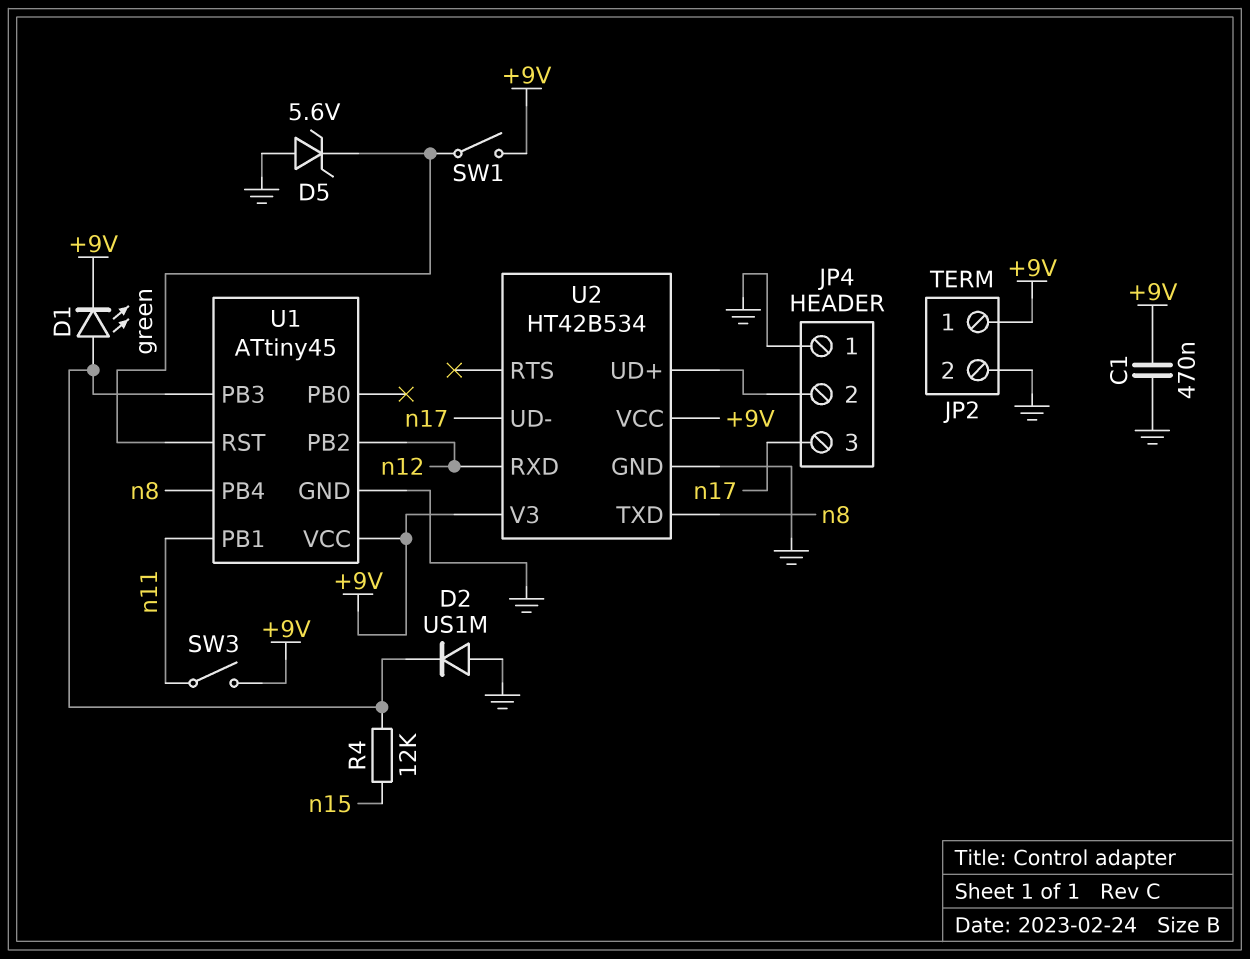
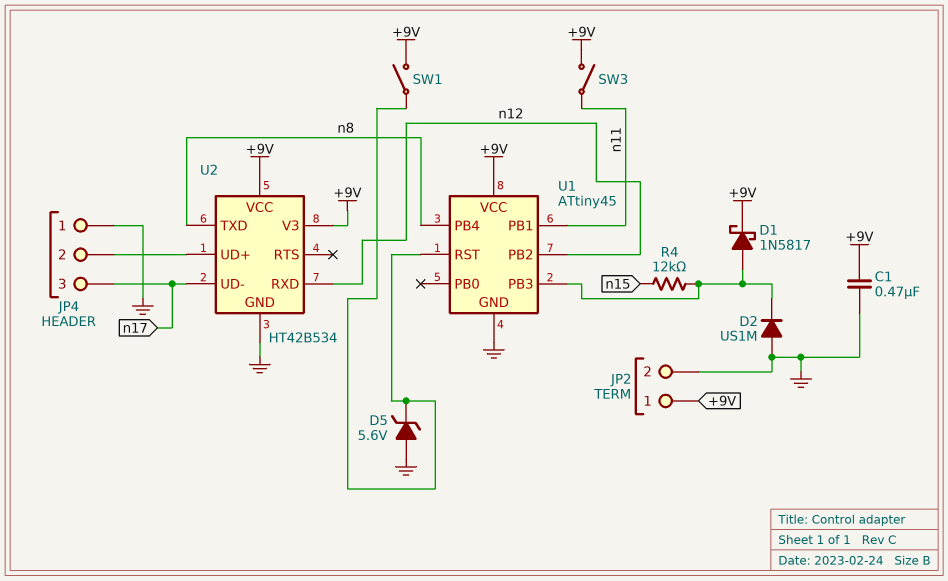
D1: LED green (A U1/PB3, K +9V) -> schottky 1N5817 (A U1/PB3, K +9V)

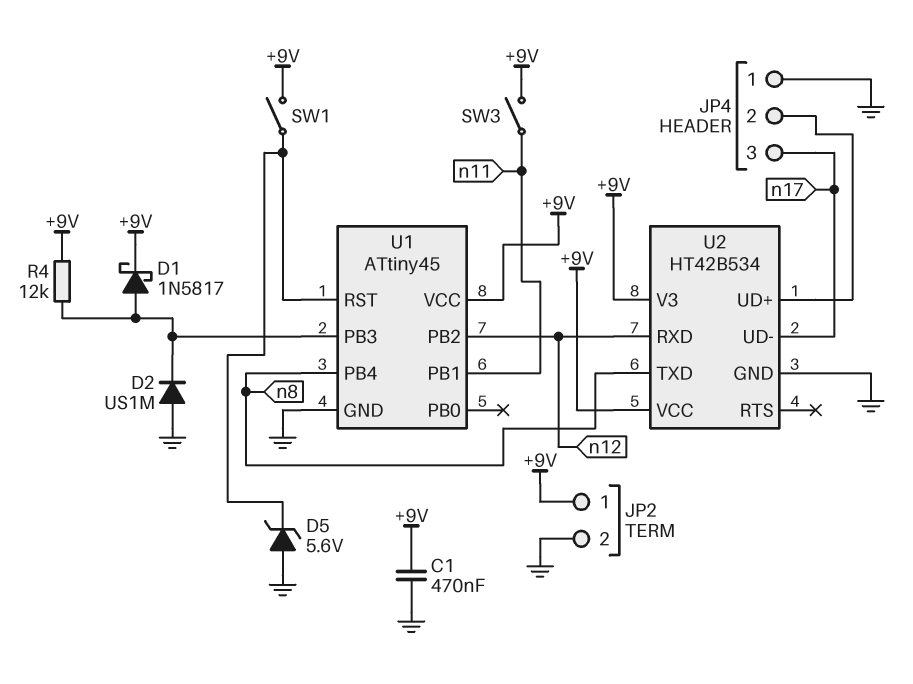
R4: 12k (U1/PB3, n15) -> 12k (+9V, U1/PB3)

